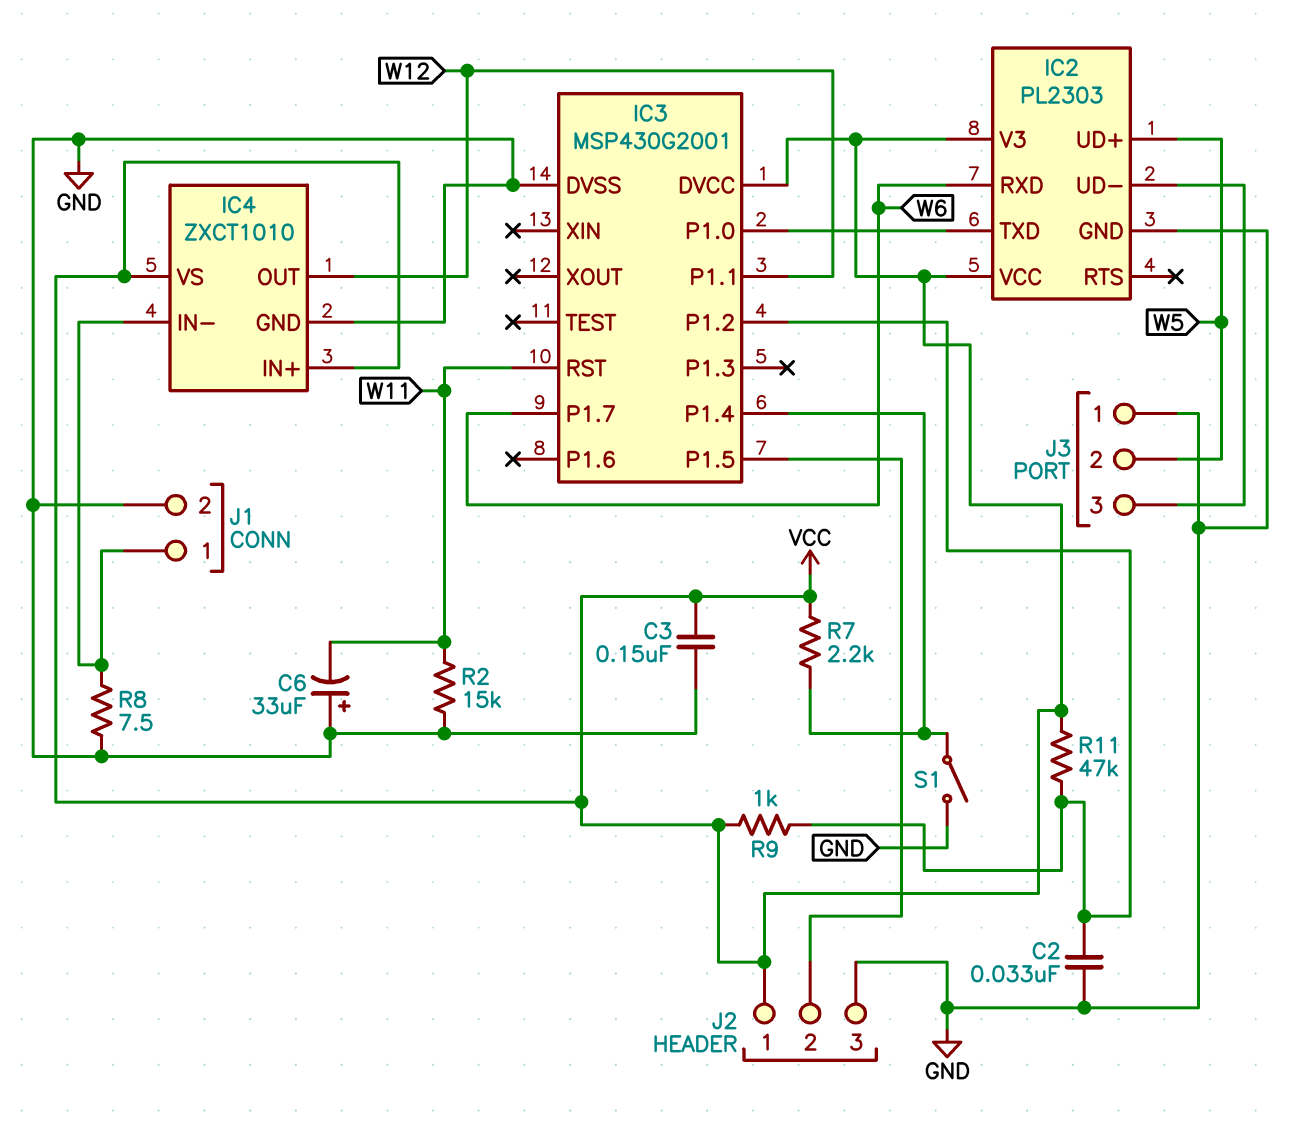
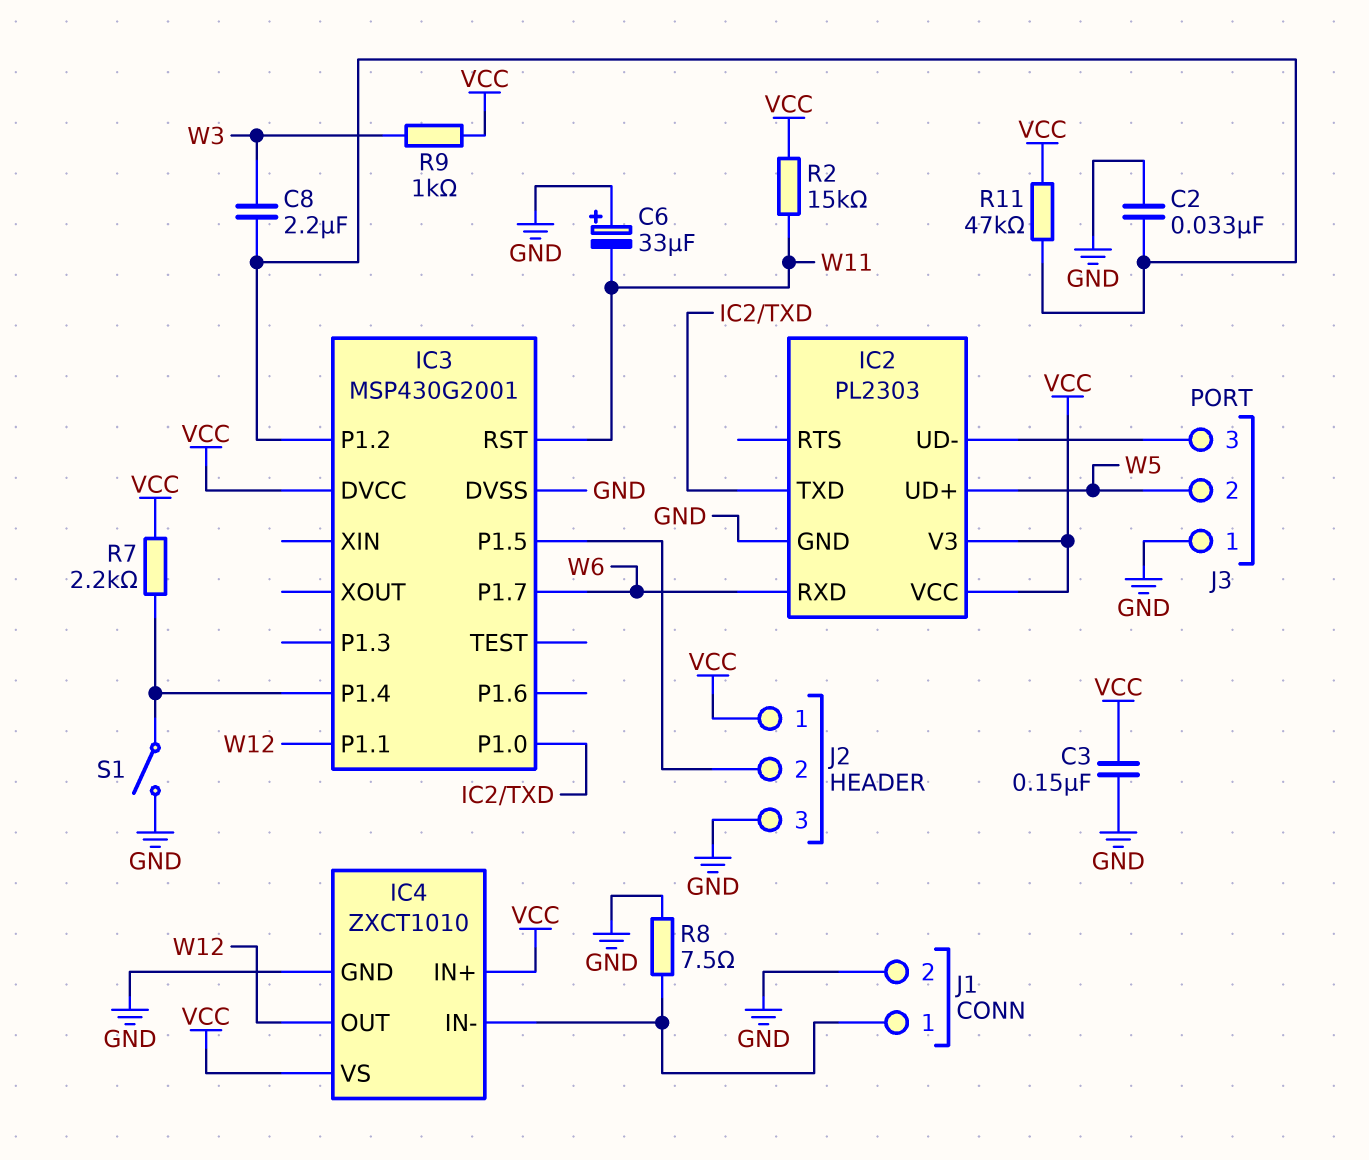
C8: none -> 2.2uF (IC3/P1.2, W3)
R2: 15k (GND, W11) -> 15k (VCC, W11)
R9: 1k (IC3/P1.2, VCC) -> 1k (VCC, W3)

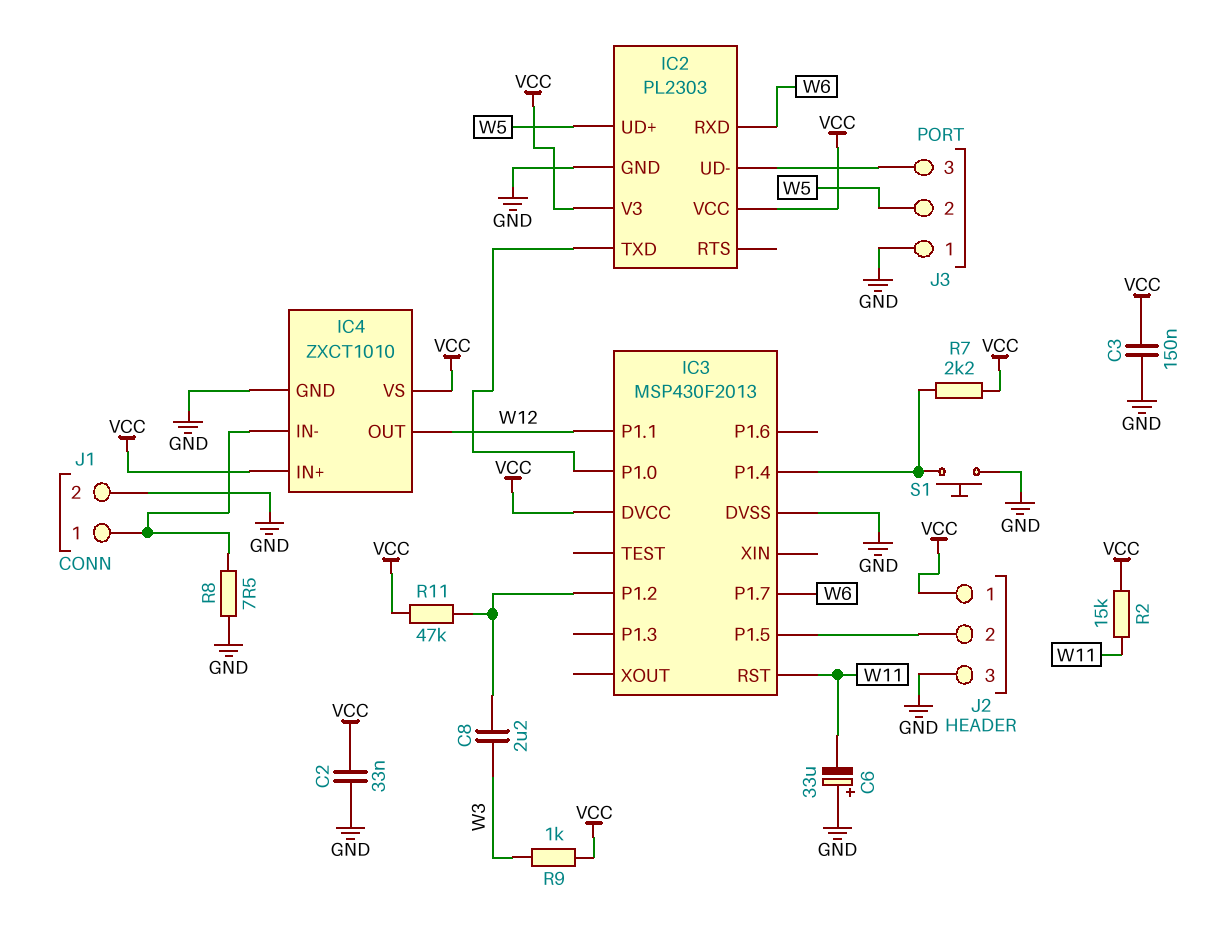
C2: 33nF (GND, IC3/P1.2) -> 33nF (GND, VCC)
IC3: MSP430G2001 -> MSP430F2013
S1: switch (GND, IC3/P1.4) -> button (GND, IC3/P1.4)

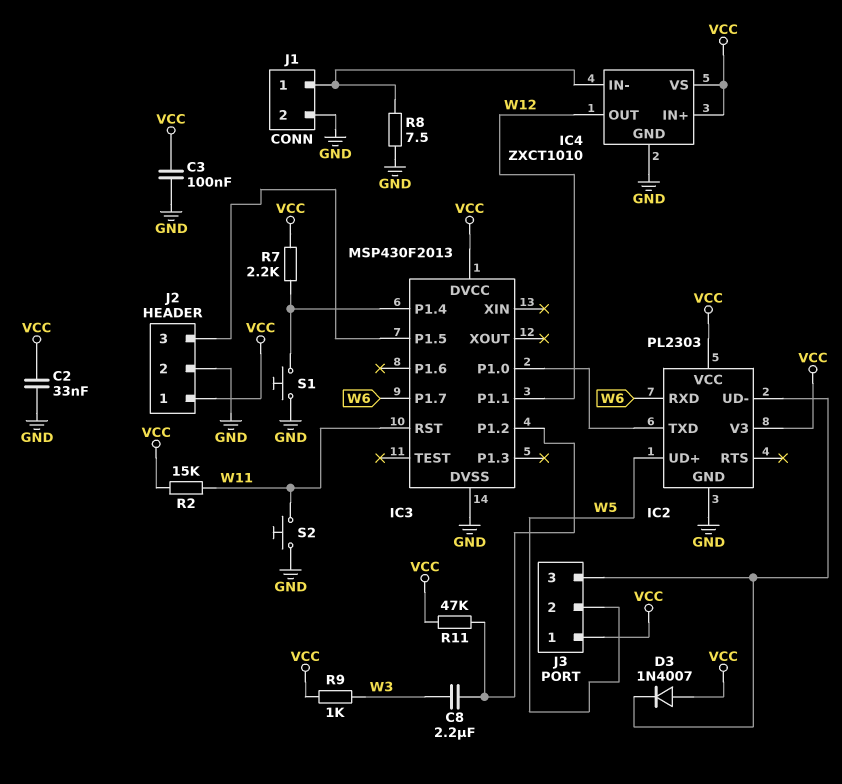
C3: 150nF (GND, VCC) -> 100nF (GND, VCC)
C6: 33uF (plus GND, minus W11) -> none
D3: none -> diode 1N4007 (A VCC, K IC2/UD-)
J2 pin 2: IC3/P1.5 -> GND
J2 pin 3: GND -> IC3/P1.5
J3 pin 1: GND -> VCC
S2: none -> button (GND, W11)

